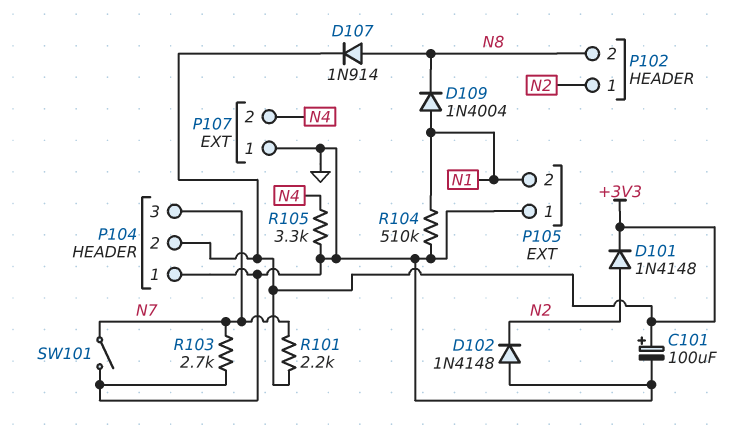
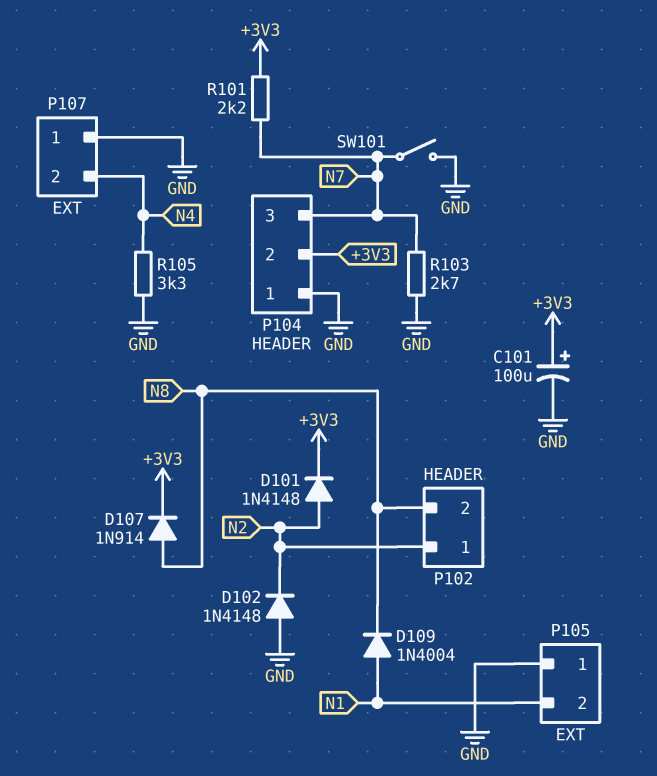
R104: 510k (GND, N1) -> none

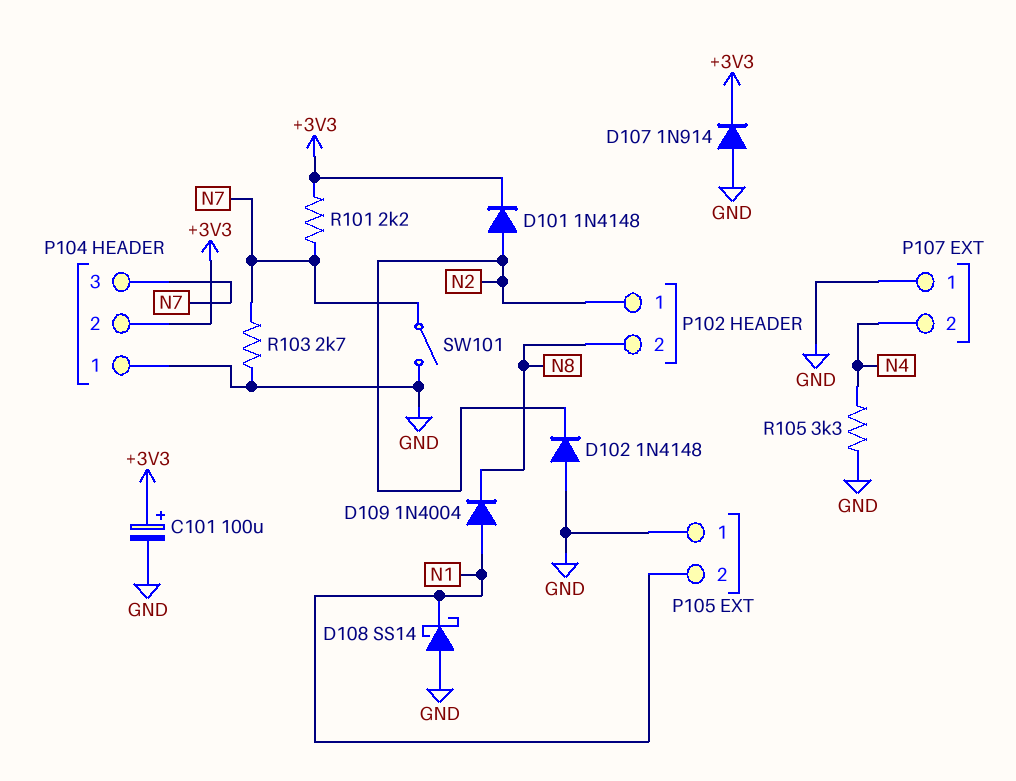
D107: diode 1N914 (A N8, K +3V3) -> diode 1N914 (A GND, K +3V3)
D108: none -> schottky SS14 (A GND, K N1)

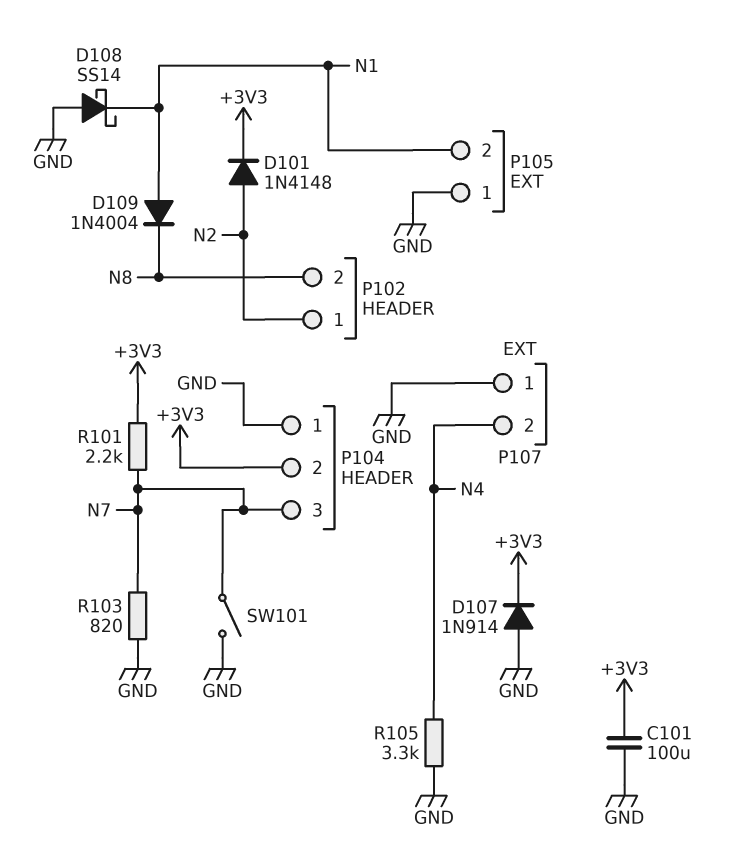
C101: 100uF (plus +3V3, minus GND) -> 100uF (+3V3, GND)
D102: diode 1N4148 (A GND, K N2) -> none
R103: 2.7k (GND, N7) -> 820 (GND, N7)

